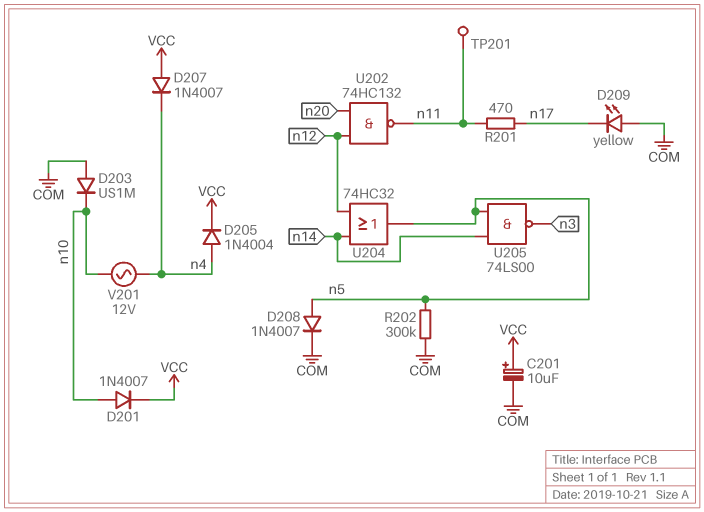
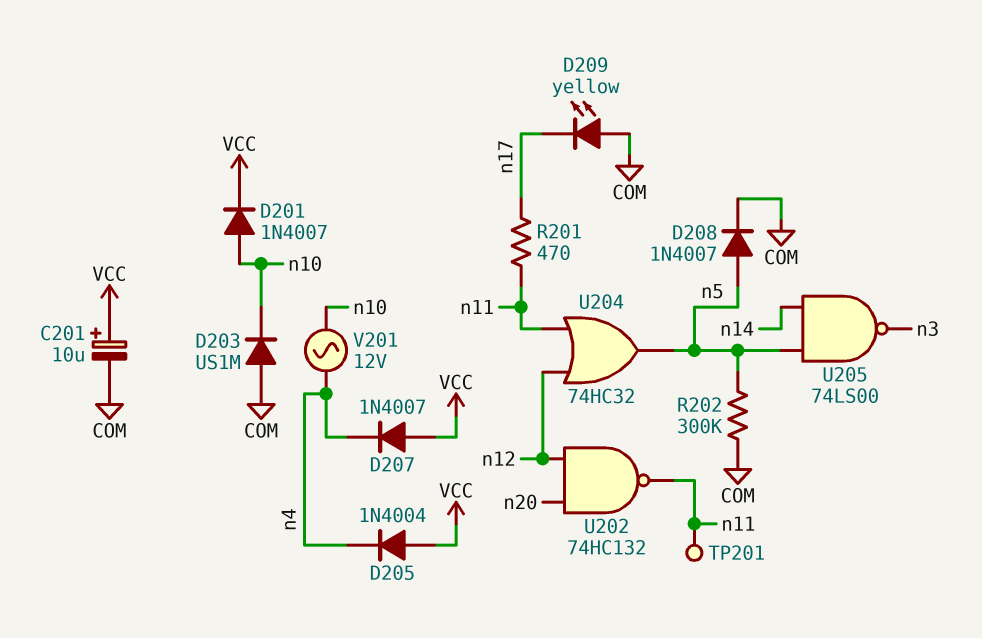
D205: diode 1N4004 (A n4, K VCC) -> diode 1N4004 (A VCC, K n4)
U204: OR 74HC32 (in n12, in n14, out n5) -> OR 74HC32 (in n11, in n12, out n5)

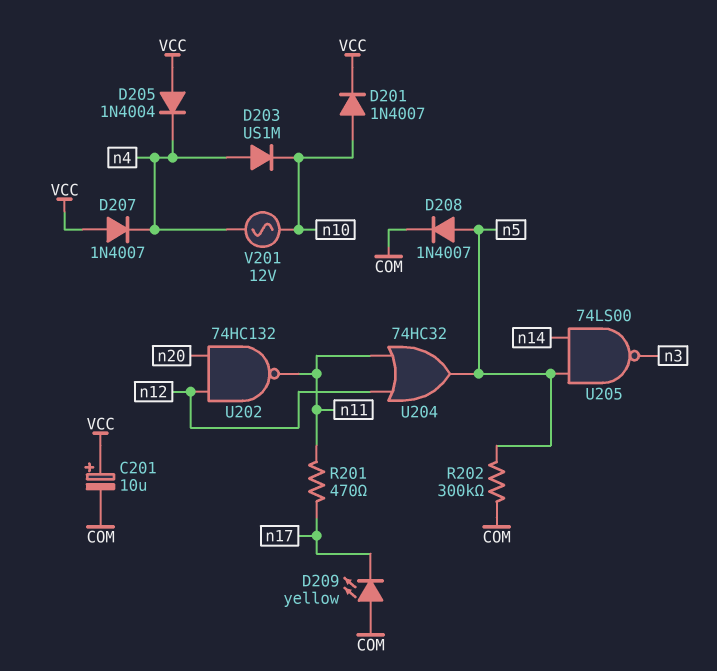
D203: diode US1M (A COM, K n10) -> diode US1M (A n4, K n10)
TP201: test point (n11) -> none

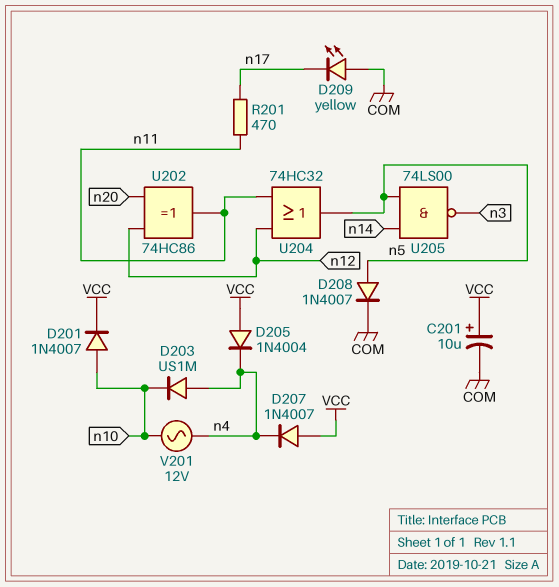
R202: 300k (COM, n5) -> none
U202: NAND 74HC132 (in n12, in n20, out n11) -> XOR 74HC86 (in n12, in n20, out n11)

